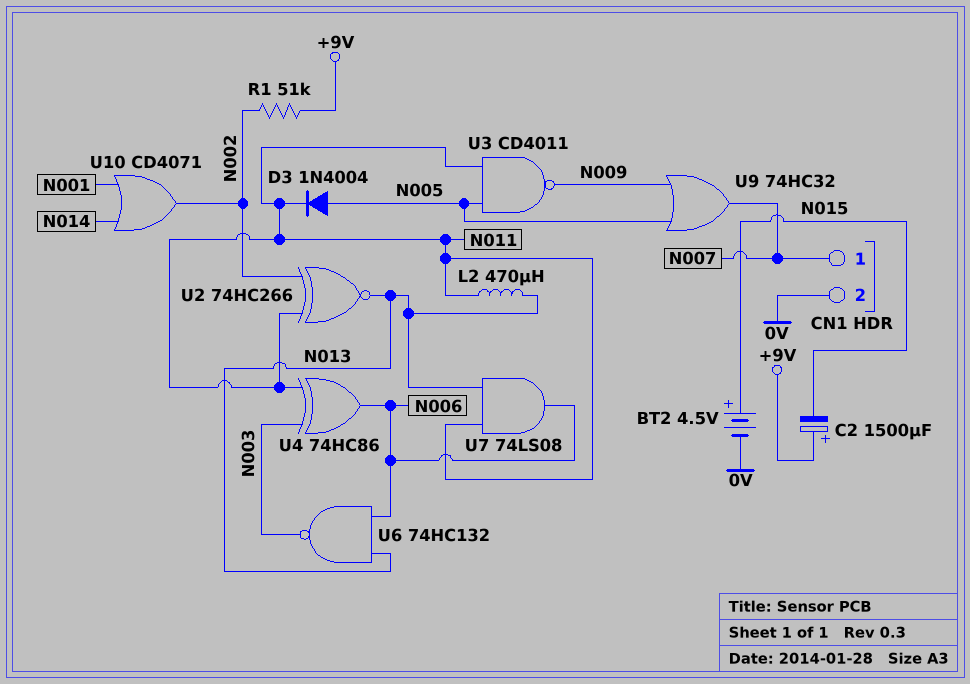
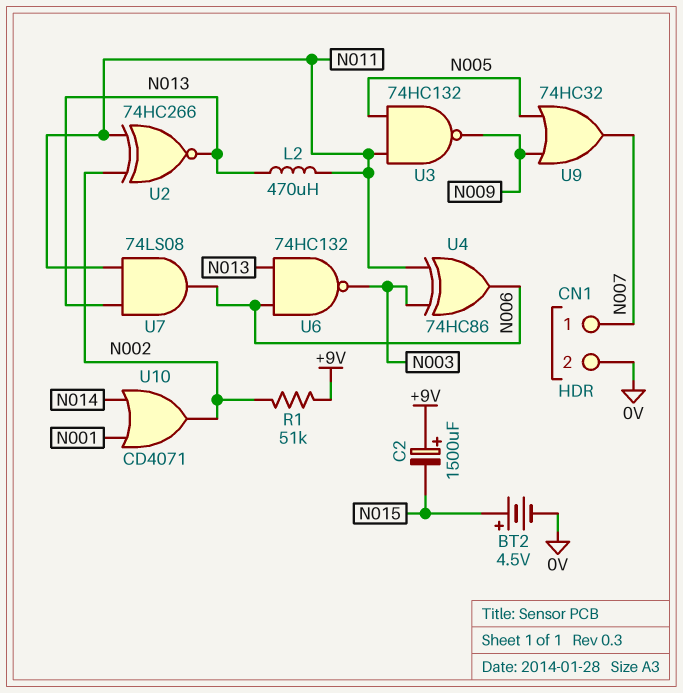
D3: diode 1N4004 (A N005, K N011) -> none
U3: NAND CD4011 (in N005, in N011, out N009) -> NAND 74HC132 (in N005, in N011, out N009)

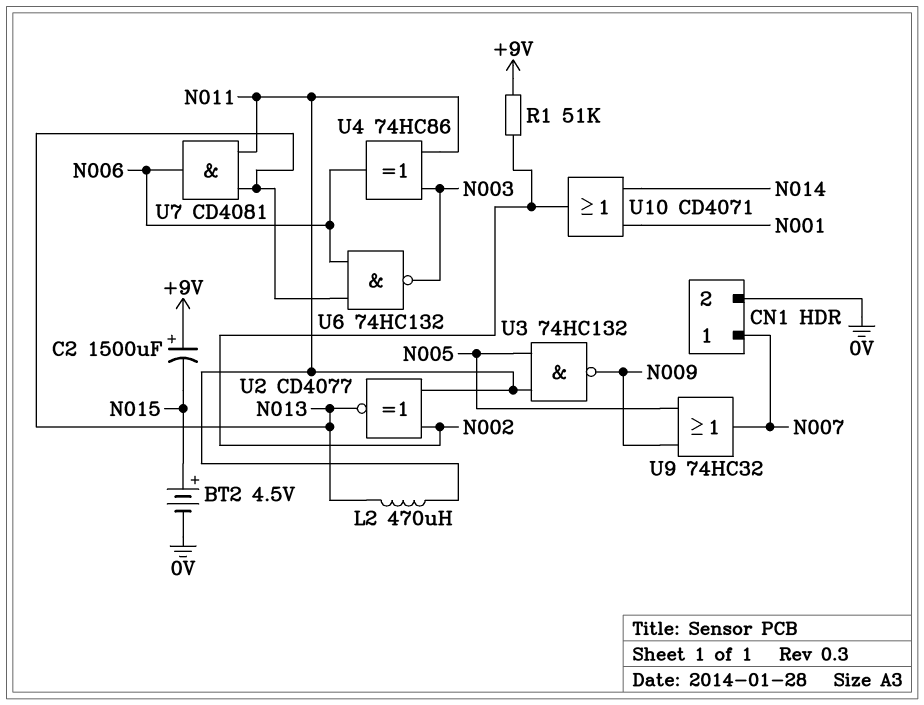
U2: XNOR 74HC266 (in N002, in N011, out N013) -> XNOR CD4077 (in N002, in N011, out N013)
U7: AND 74LS08 (in N011, in N013, out N006) -> AND CD4081 (in N011, in N013, out N006)

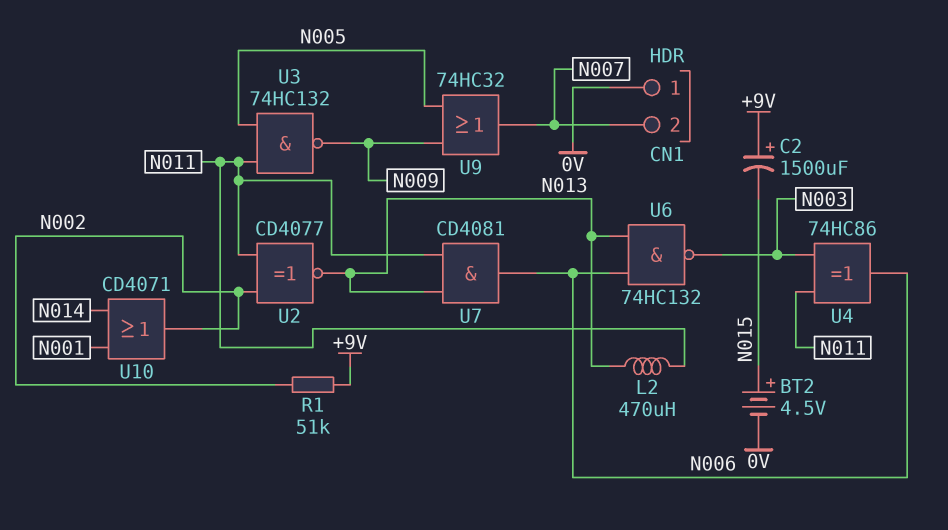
CN1 pin 1: N007 -> 0V
CN1 pin 2: 0V -> N007

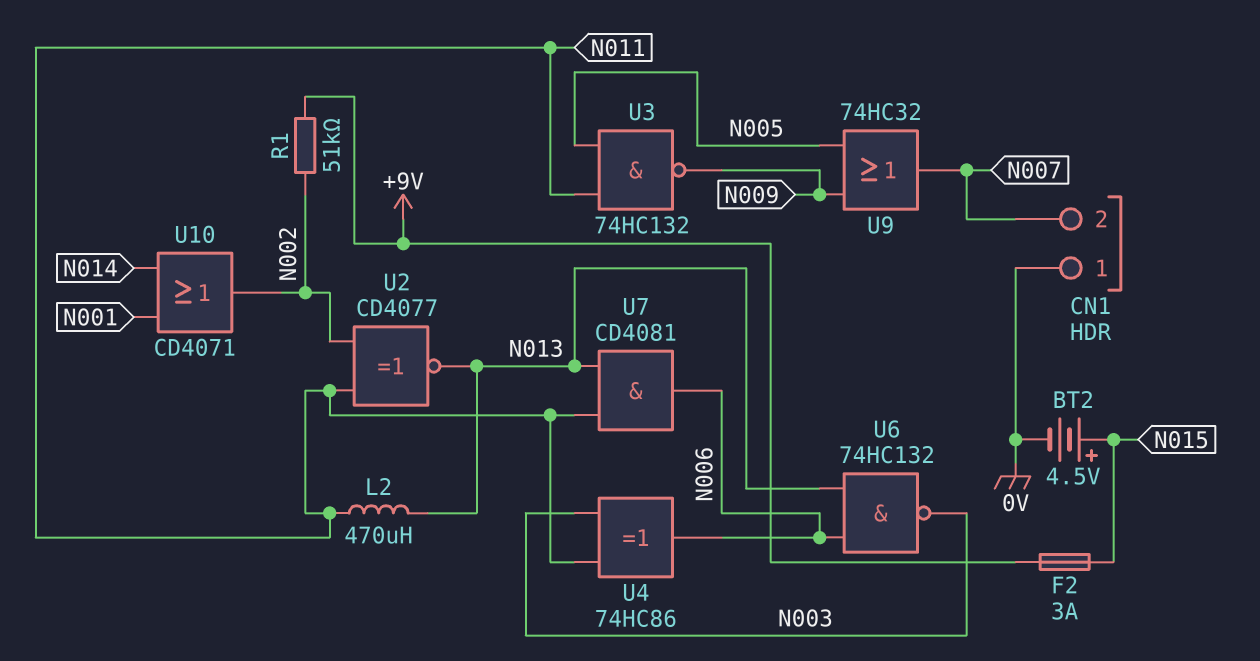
C2: 1500uF (plus +9V, minus N015) -> none
F2: none -> 3A (+9V, N015)

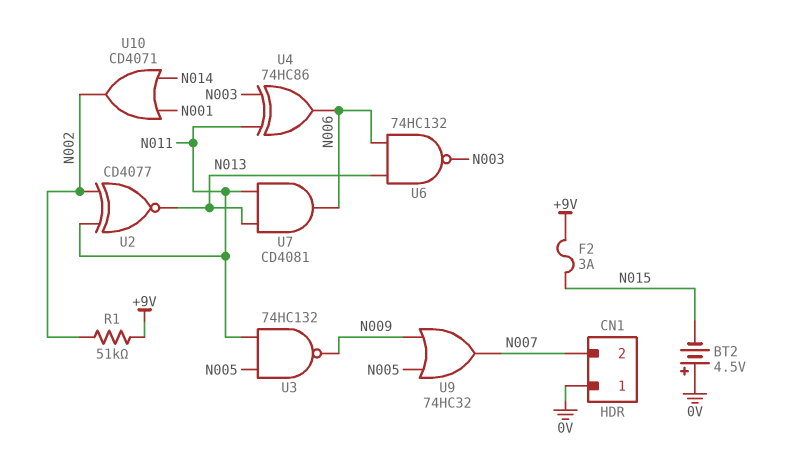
BT2: 4.5V (plus N015, minus 0V) -> 4.5V (plus 0V, minus N015)
L2: 470uH (N011, N013) -> none

